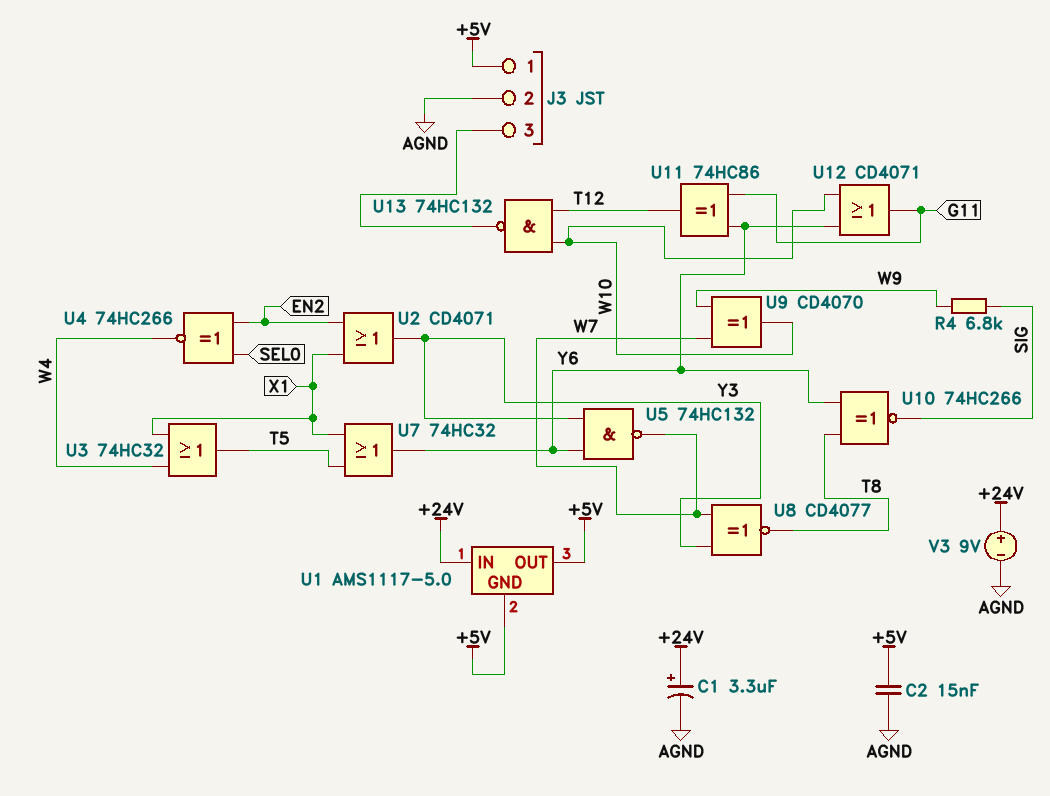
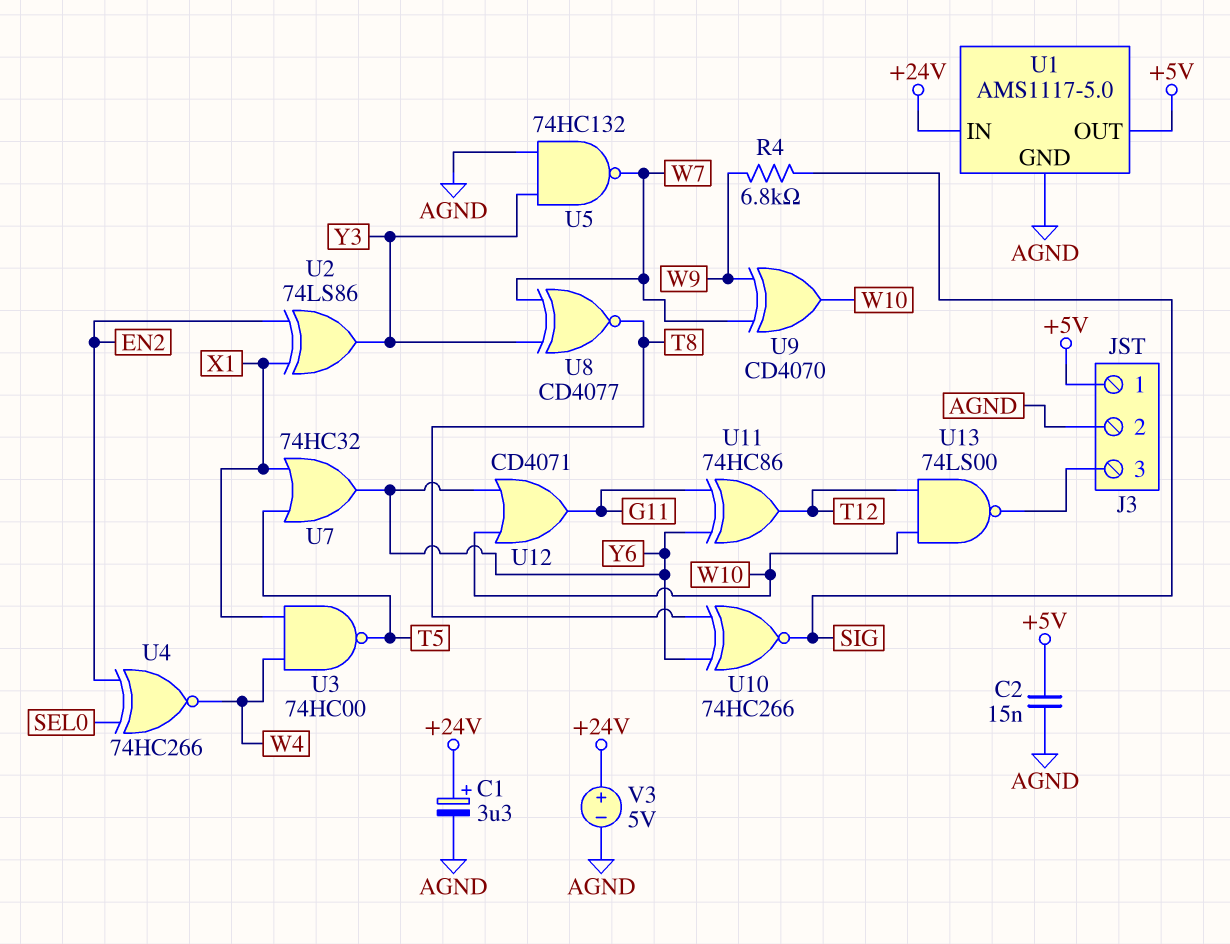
U1 pin GND: +5V -> AGND
U2: OR CD4071 (in EN2, in X1, out Y3) -> XOR 74LS86 (in EN2, in X1, out Y3)
U3: OR 74HC32 (in W4, in X1, out T5) -> NAND 74HC00 (in W4, in X1, out T5)
U5: NAND 74HC132 (in Y3, in Y6, out W7) -> NAND 74HC132 (in AGND, in Y3, out W7)
U13: NAND 74HC132 (in T12, in W10, out J3/3) -> NAND 74LS00 (in T12, in W10, out J3/3)
V3: 9V (plus +24V, minus AGND) -> 5V (plus +24V, minus AGND)

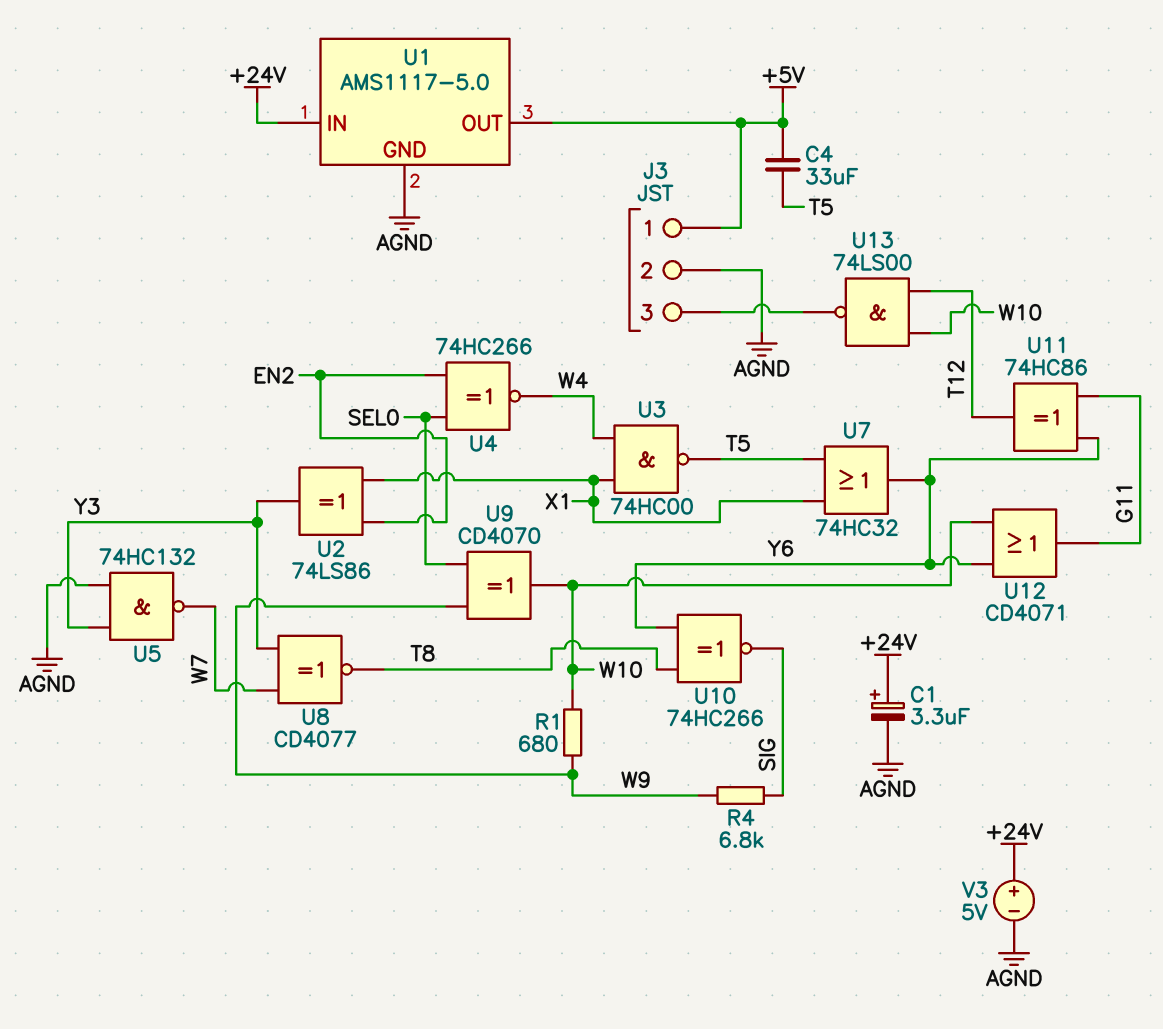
C2: 15nF (+5V, AGND) -> none
C4: none -> 33uF (+5V, T5)
R1: none -> 680 (W9, W10)
U9: XOR CD4070 (in W7, in W9, out W10) -> XOR CD4070 (in SEL0, in W9, out W10)

